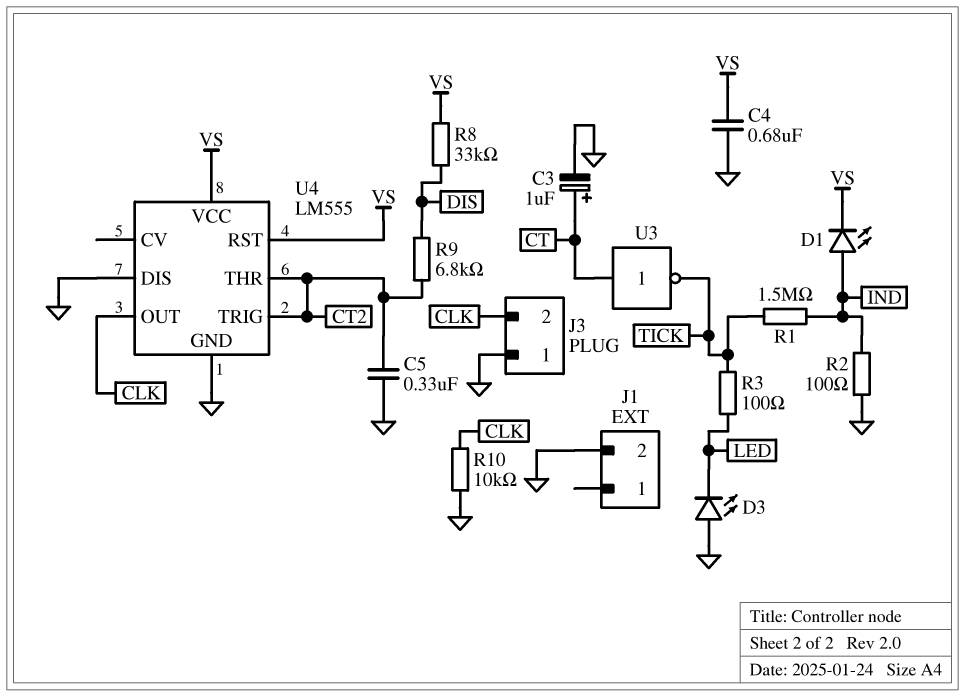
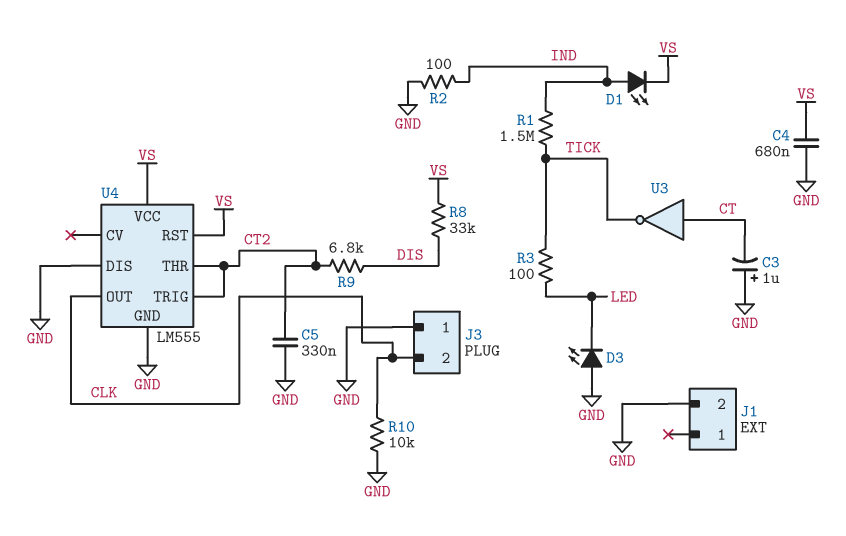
C3: 1uF (plus CT, minus GND) -> 1uF (plus GND, minus CT)

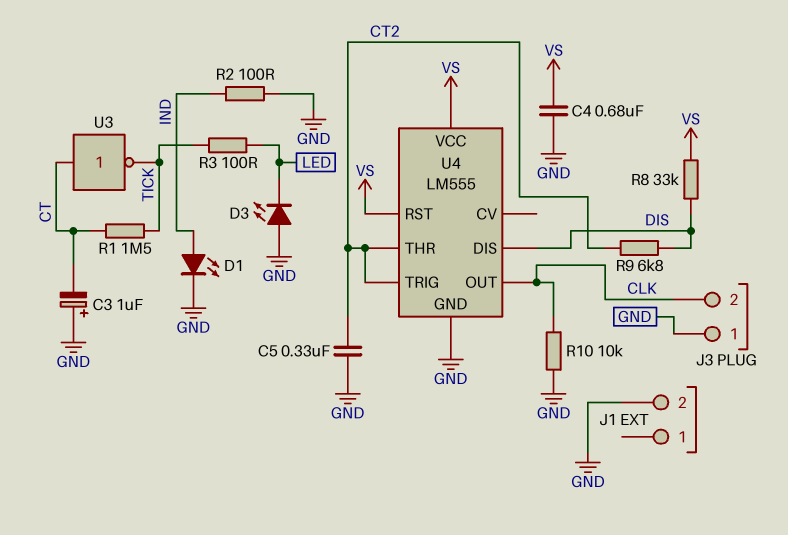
D1: LED (A IND, K VS) -> LED (A IND, K GND)
R1: 1.5M (IND, TICK) -> 1.5M (CT, TICK)
U4 pin DIS: GND -> DIS

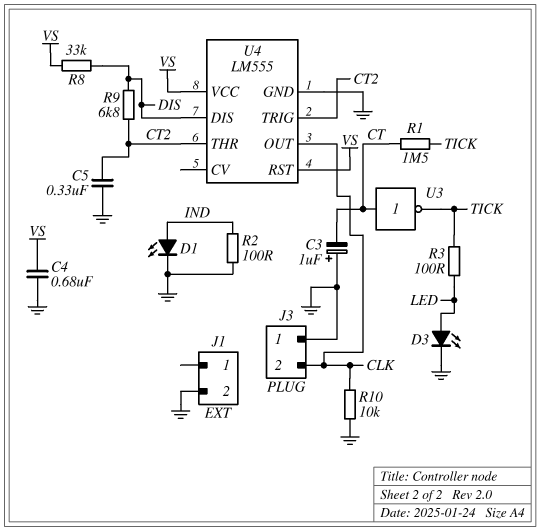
D3: LED (A GND, K LED) -> LED (A LED, K GND)

